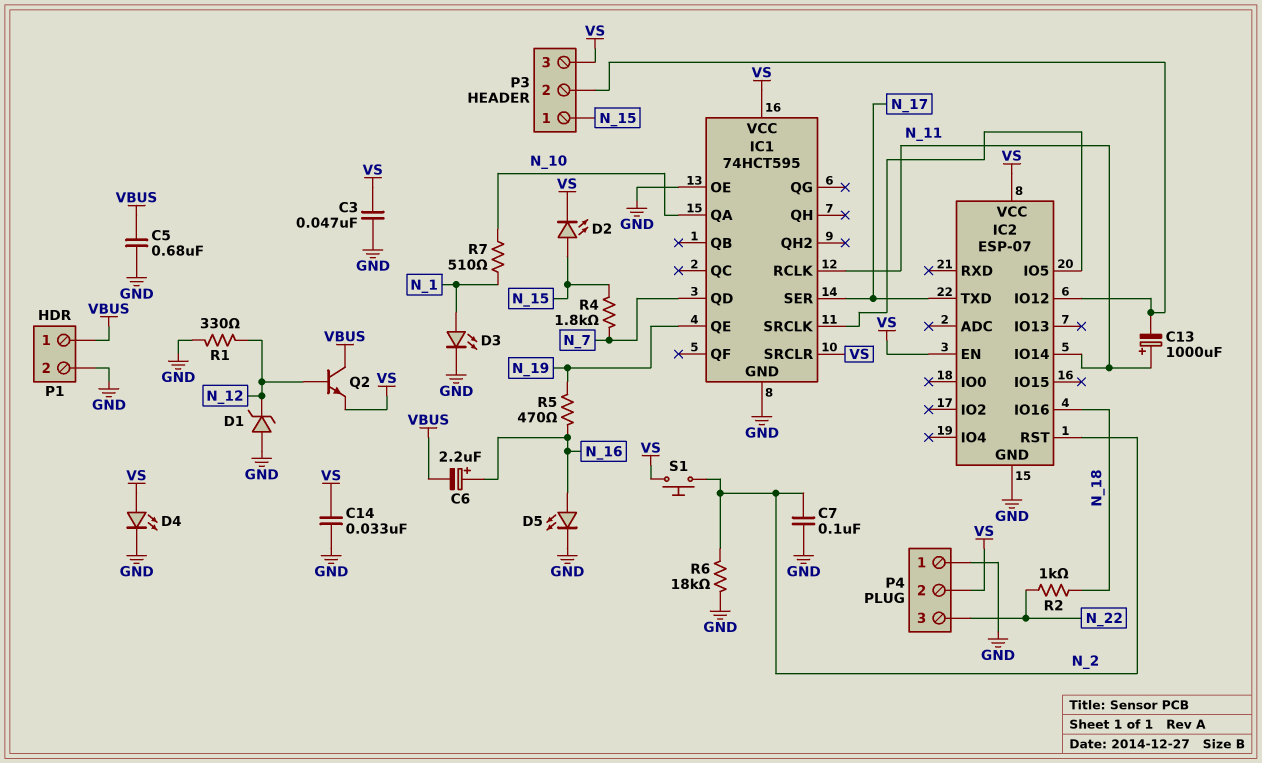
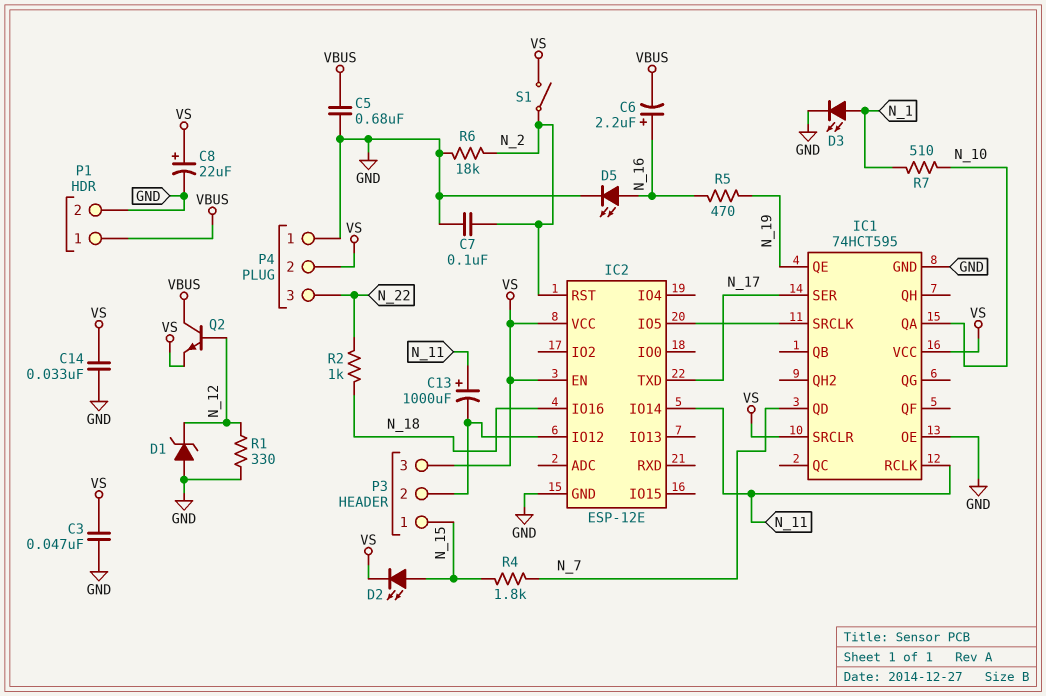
C8: none -> 22uF (plus VS, minus GND)
D4: LED (A VS, K GND) -> none
IC2: ESP-07 -> ESP-12E
S1: button (N_2, VS) -> switch (N_2, VS)

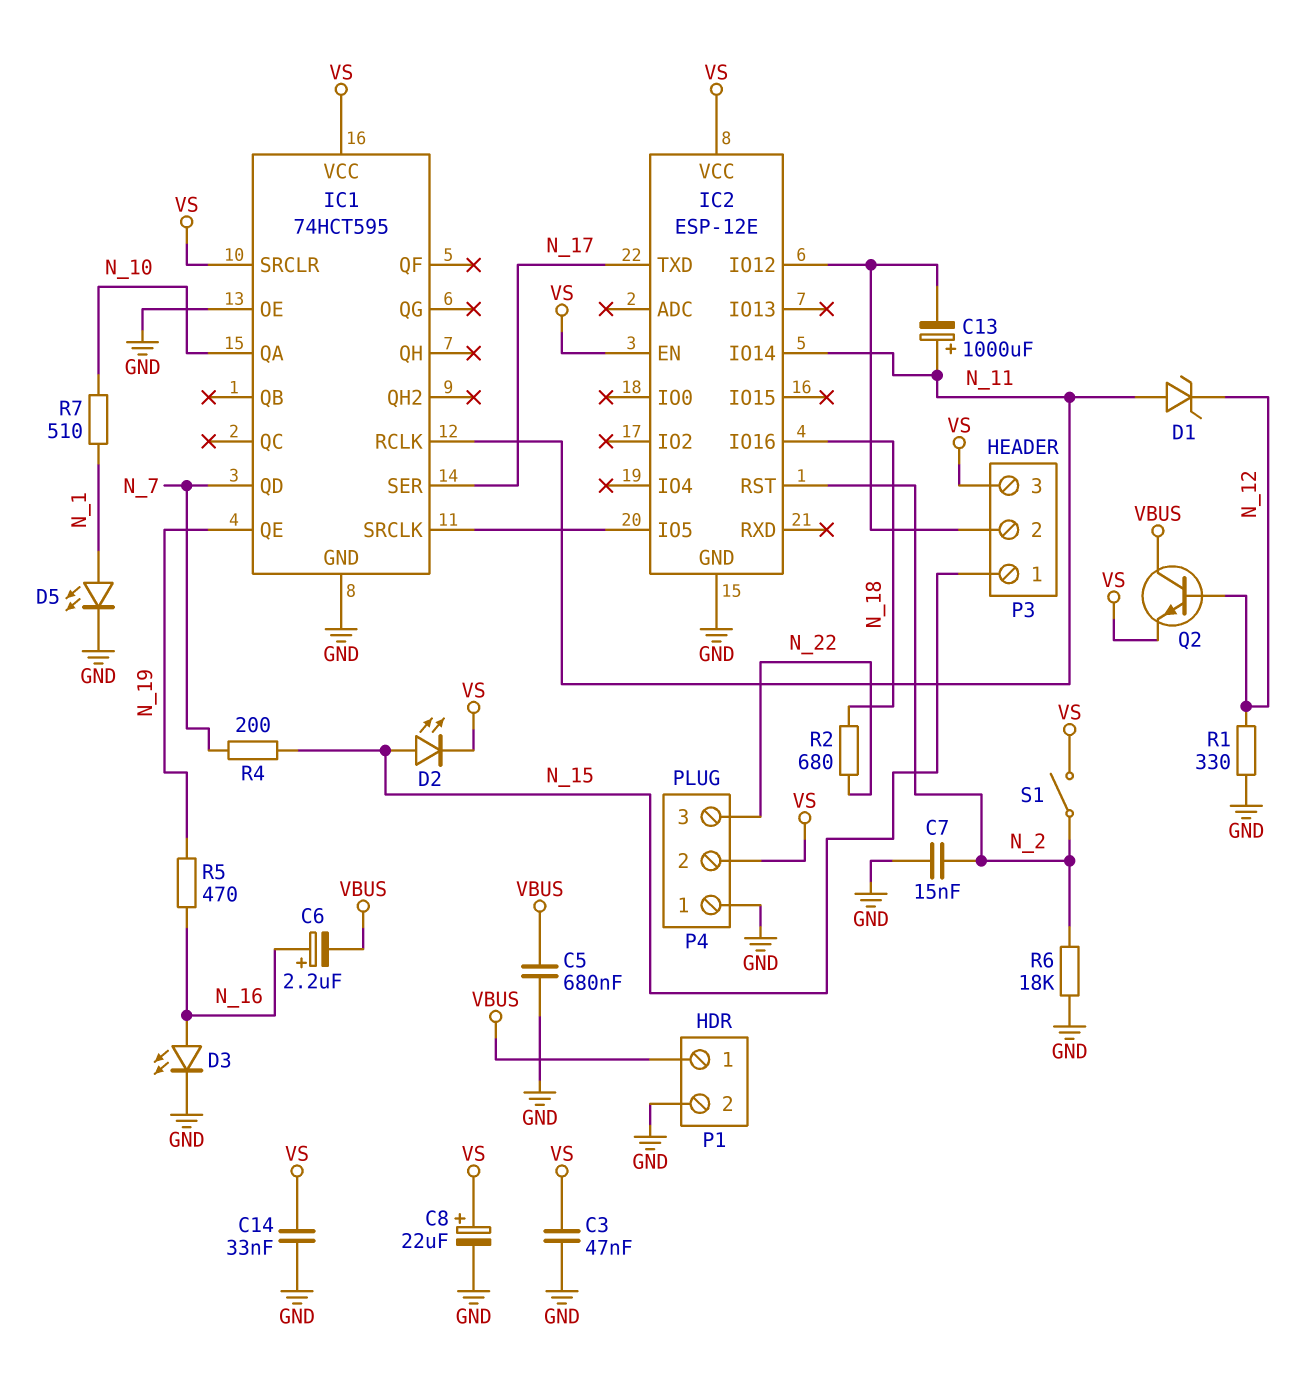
C7: 100nF (GND, N_2) -> 15nF (GND, N_2)
D1: zener (A GND, K N_12) -> zener (A N_11, K N_12)
D3: LED (A N_1, K GND) -> LED (A N_16, K GND)
D5: LED (A N_16, K GND) -> LED (A N_1, K GND)
R2: 1k (N_18, N_22) -> 680 (N_18, N_22)
R4: 1.8k (N_7, N_15) -> 200 (N_7, N_15)

